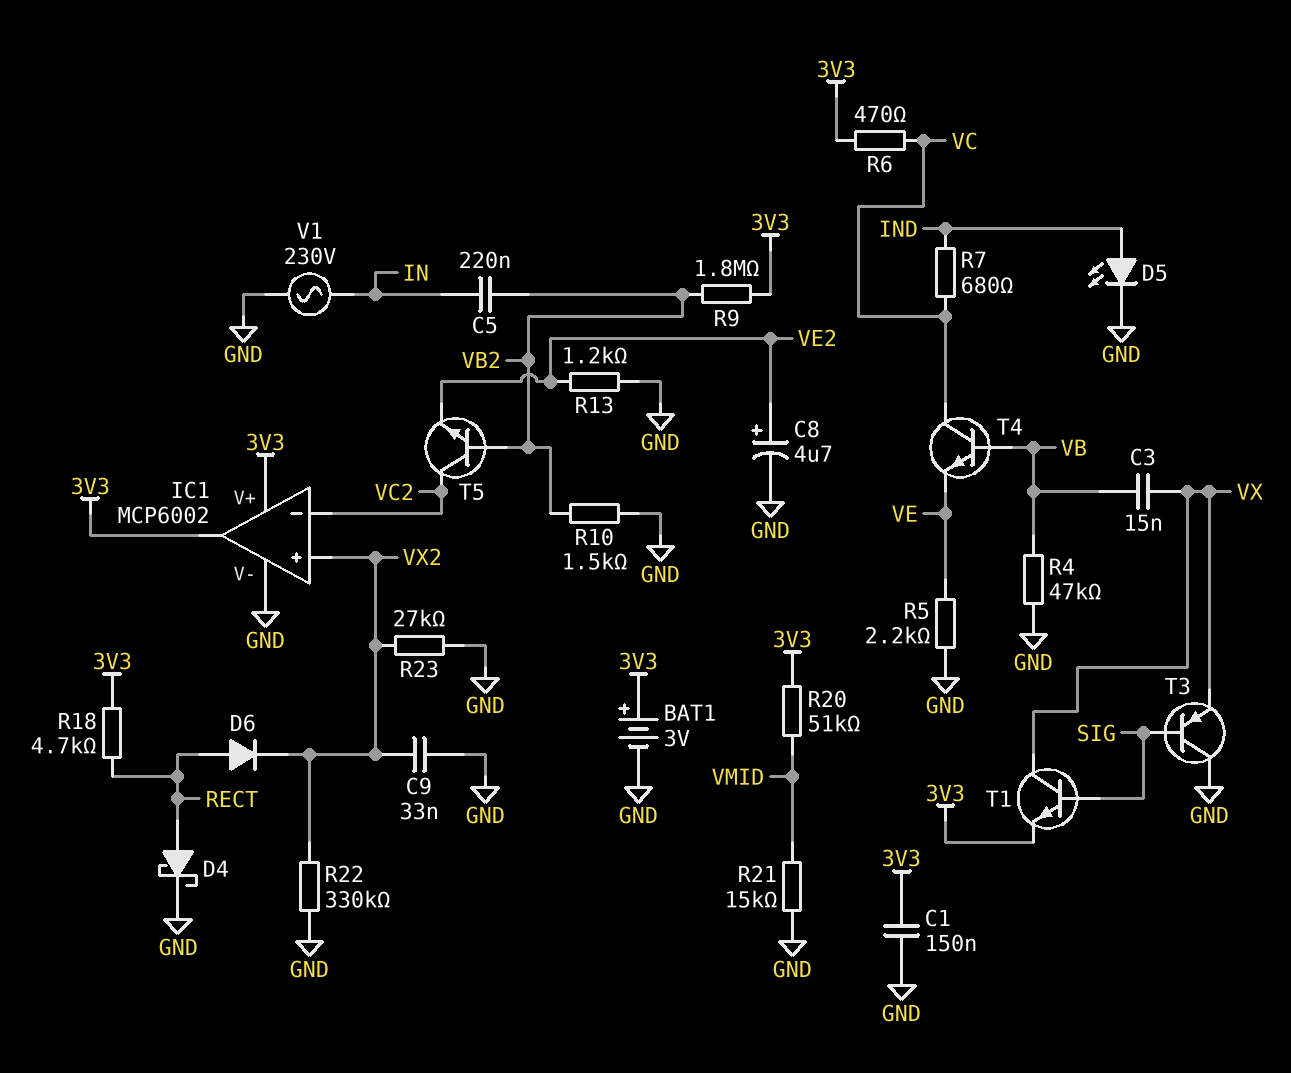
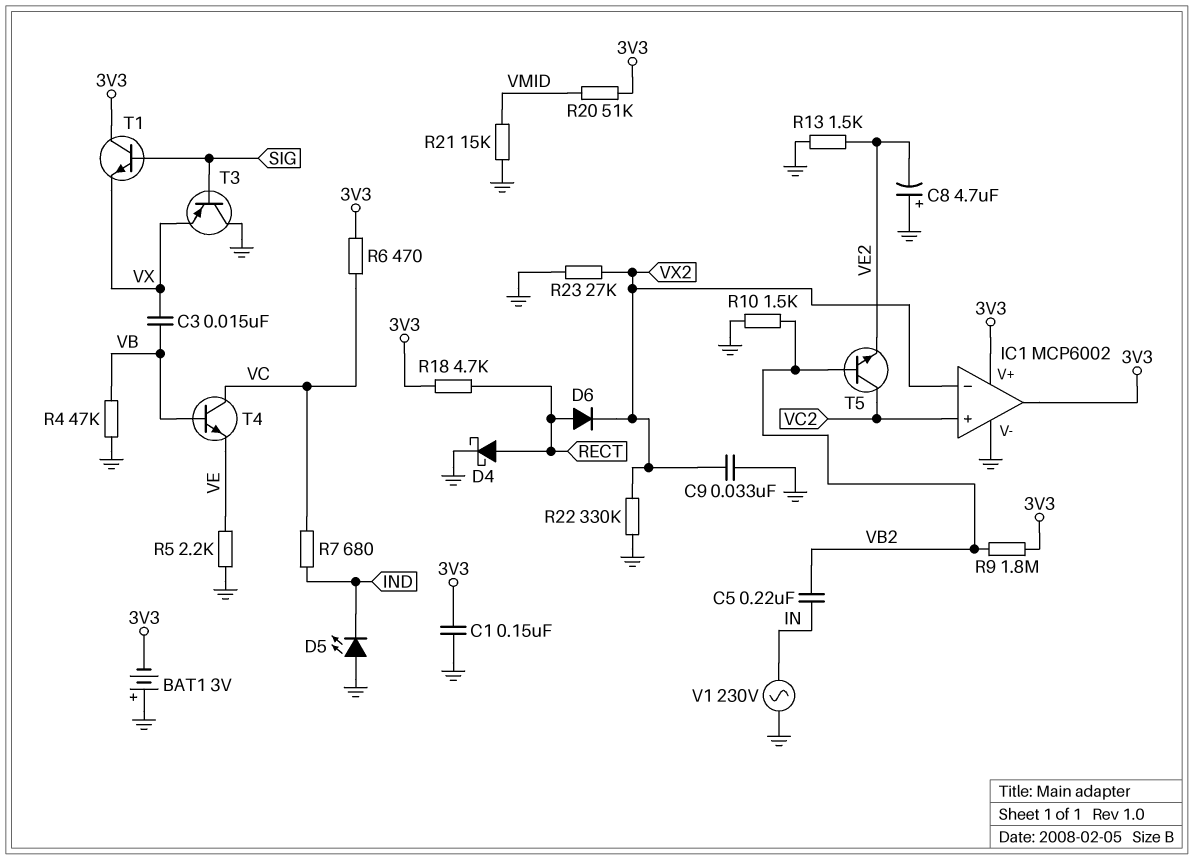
BAT1: 3V (plus 3V3, minus GND) -> 3V (plus GND, minus 3V3)
C8: 4.7uF (plus VE2, minus GND) -> 4.7uF (plus GND, minus VE2)
D5: LED (A IND, K GND) -> LED (A GND, K IND)
IC1 pin in+: VX2 -> VC2
IC1 pin in-: VC2 -> VX2
R13: 1.2k (GND, VE2) -> 1.5k (GND, VE2)
T1: NPN (B SIG, C VX, E 3V3) -> NPN (B SIG, C 3V3, E VX)

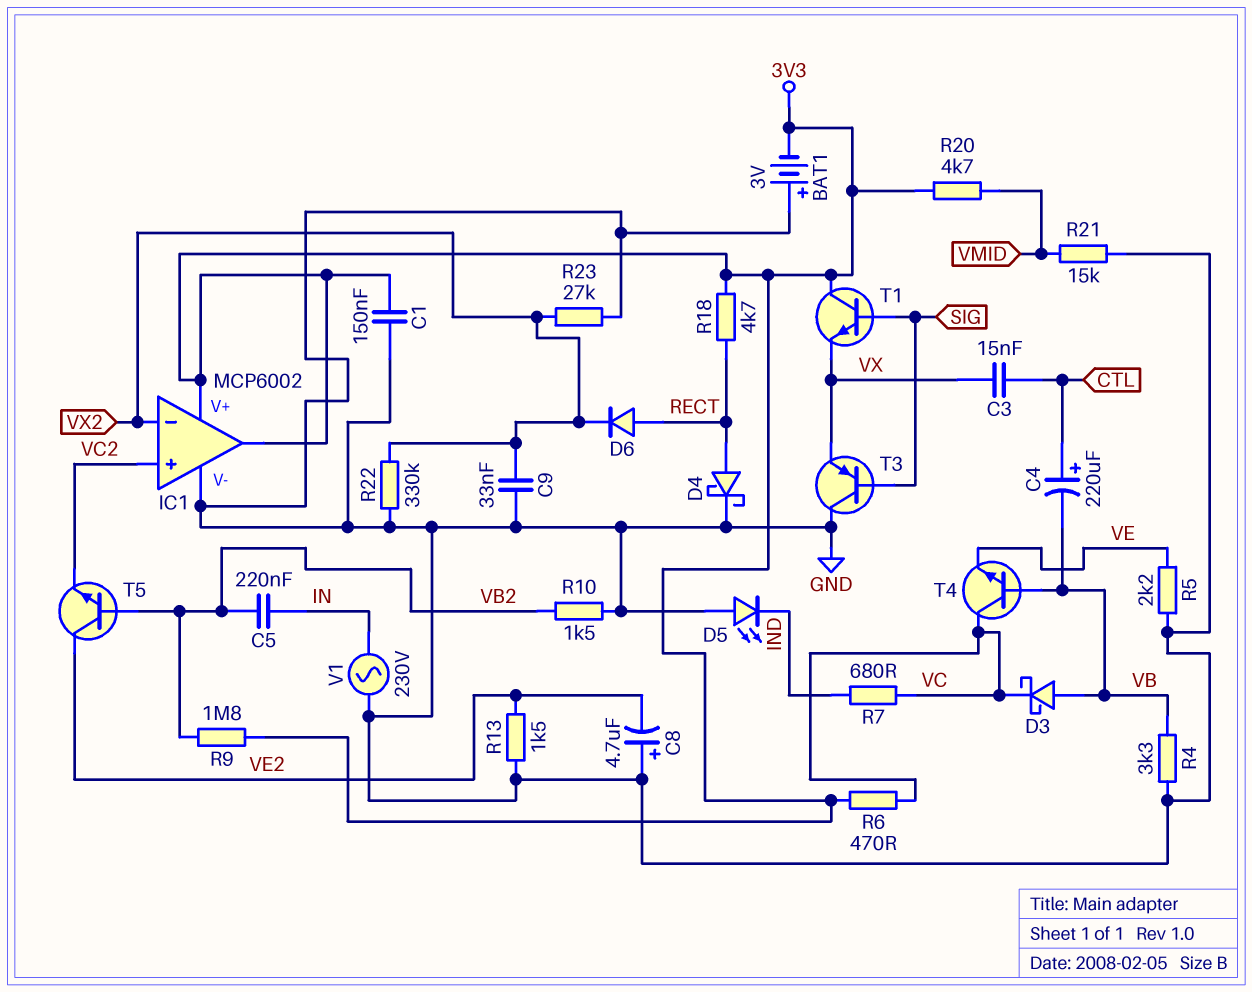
C3: 15nF (VB, VX) -> 15nF (CTL, VX)
C4: none -> 220uF (plus CTL, minus VB)
D3: none -> schottky (A VB, K VC)
R4: 47k (GND, VB) -> 3.3k (GND, VB)
R20: 51k (3V3, VMID) -> 4.7k (3V3, VMID)
T5: NPN (B VB2, C VC2, E VE2) -> NPN (B VB2, C VE2, E VC2)

